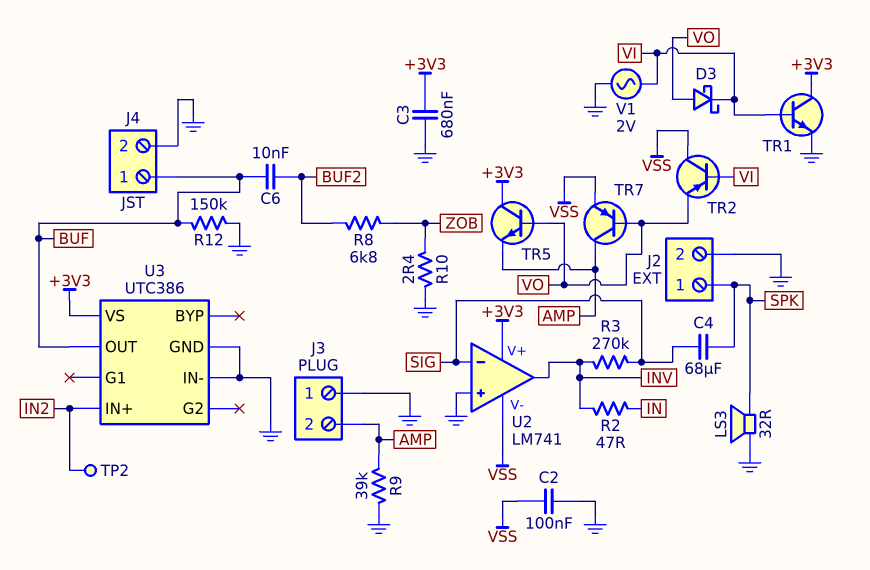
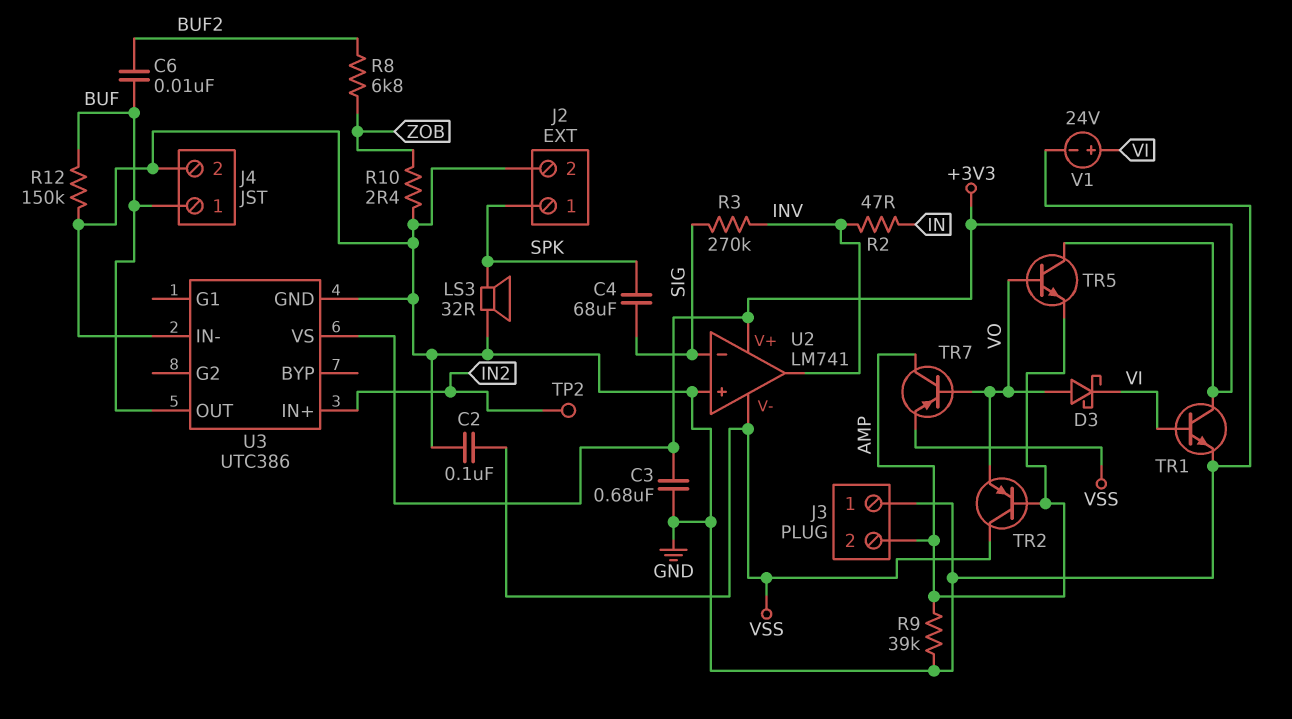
TR2: PNP (B VI, C VSS, E VO) -> PNP (B AMP, C VSS, E VO)
V1: AC 2V (GND, VI) -> 24V (plus VI, minus GND)

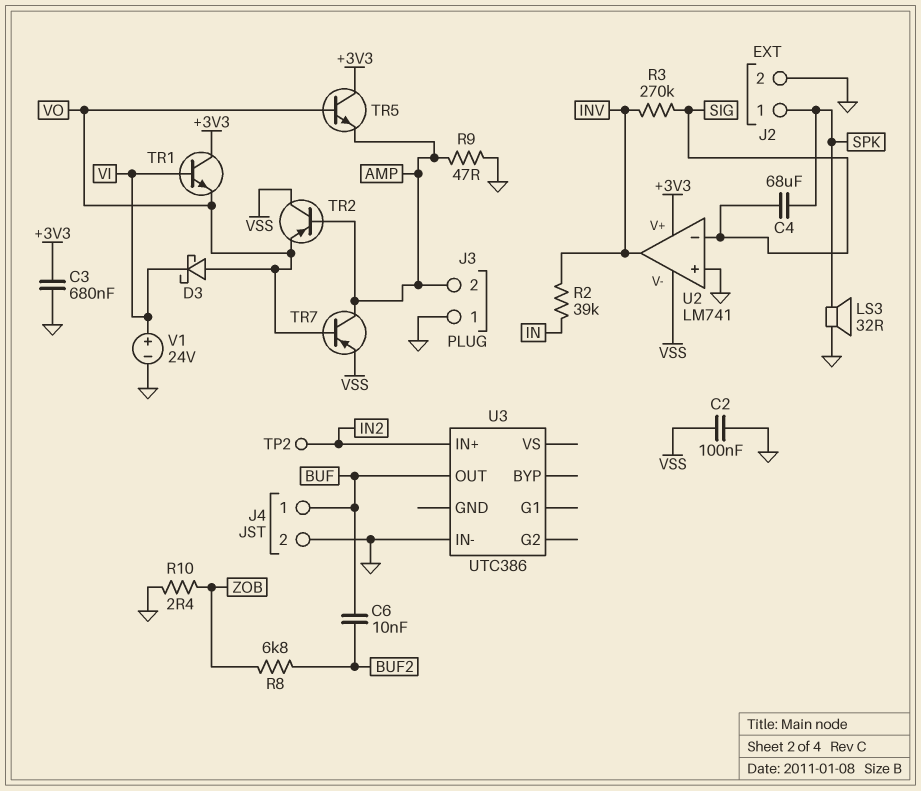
R2: 47 (IN, INV) -> 39k (IN, INV)
R9: 39k (AMP, GND) -> 47 (AMP, GND)
R12: 150k (BUF, GND) -> none
TR1: NPN (B VI, C +3V3, E GND) -> NPN (B VI, C +3V3, E VO)
U3 pin GND: GND -> none
U3 pin VS: +3V3 -> none

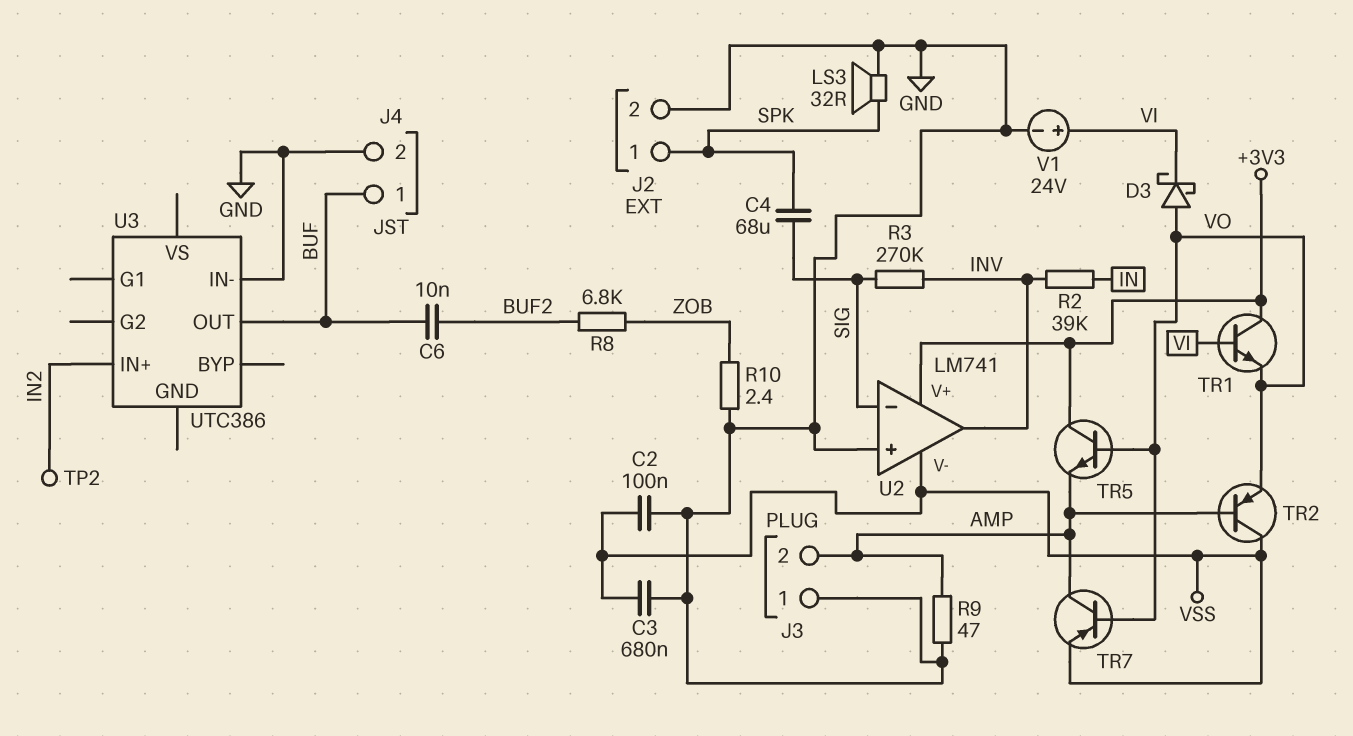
C3: 680nF (+3V3, GND) -> 680nF (GND, VSS)

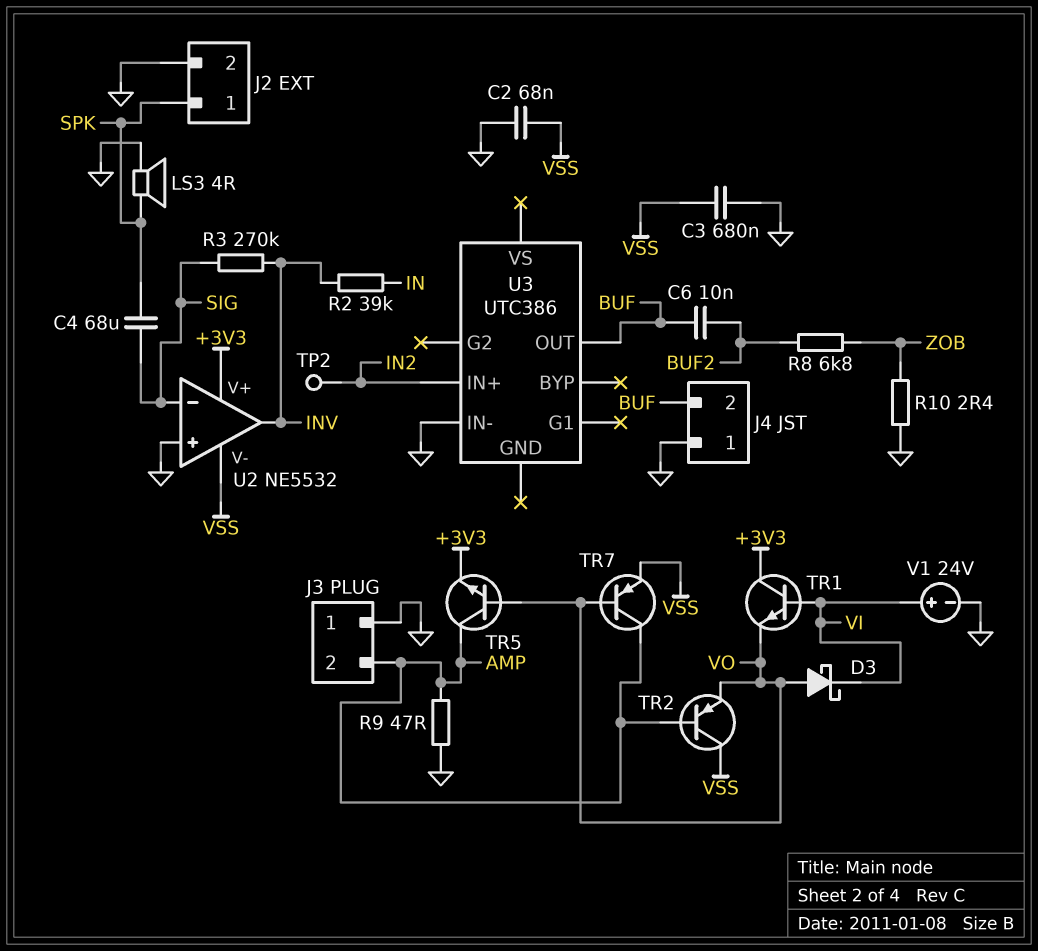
C2: 100nF (GND, VSS) -> 68nF (GND, VSS)
J4 pin 1: BUF -> GND
J4 pin 2: GND -> BUF
LS3: speaker 32R (GND, SPK) -> speaker 4R (GND, SPK)
TR5: NPN (B VO, C +3V3, E AMP) -> NPN (B VO, C AMP, E +3V3)
U2: LM741 -> NE5532

